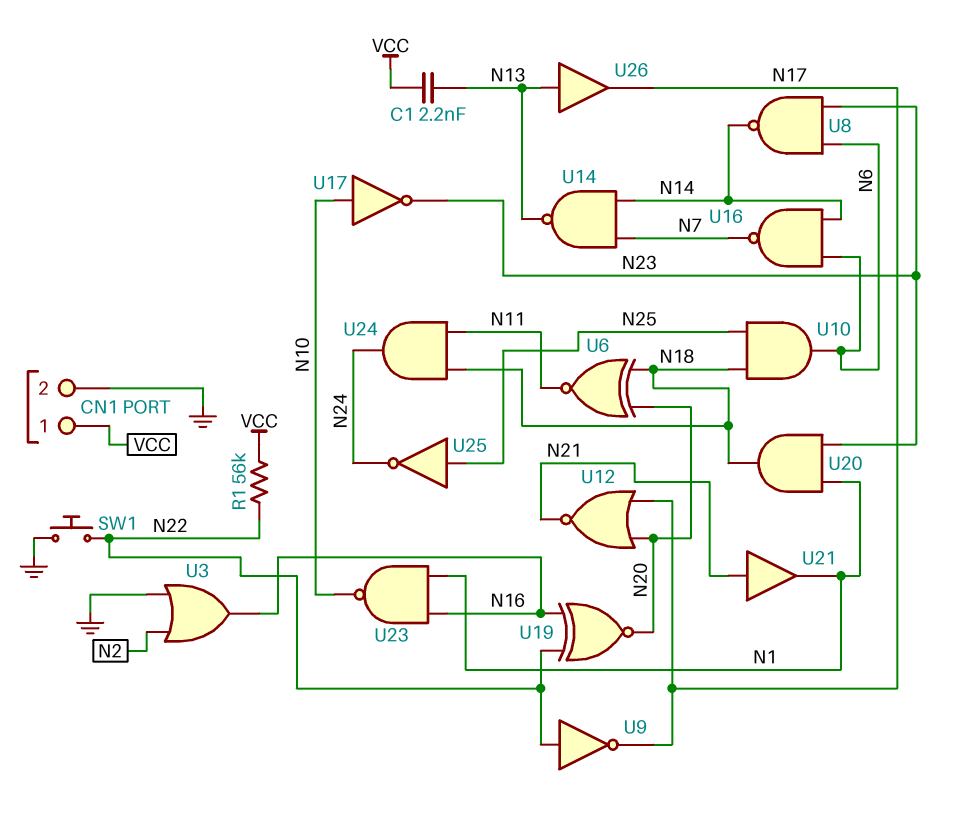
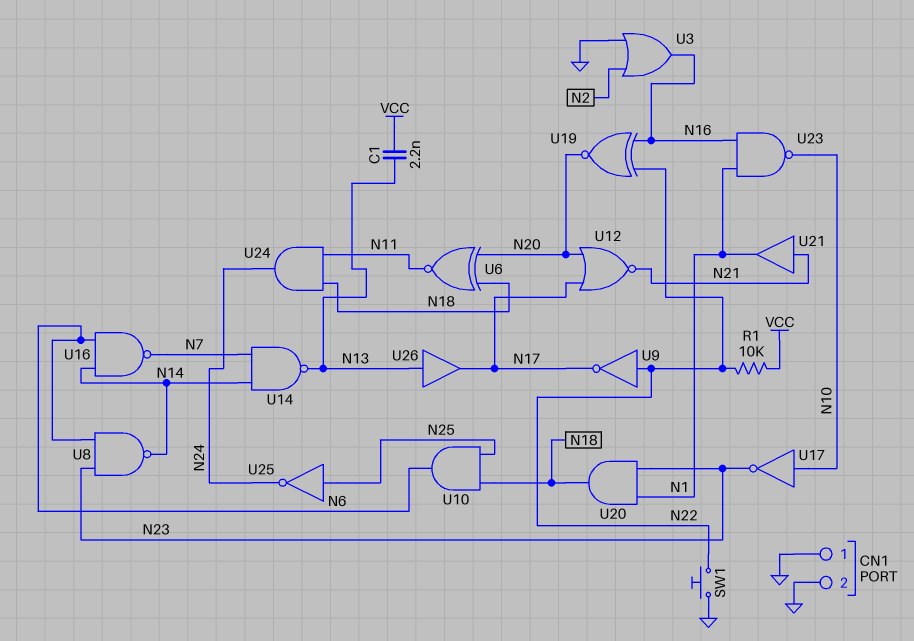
CN1 pin 1: VCC -> GND
R1: 56k (N22, VCC) -> 10k (N22, VCC)

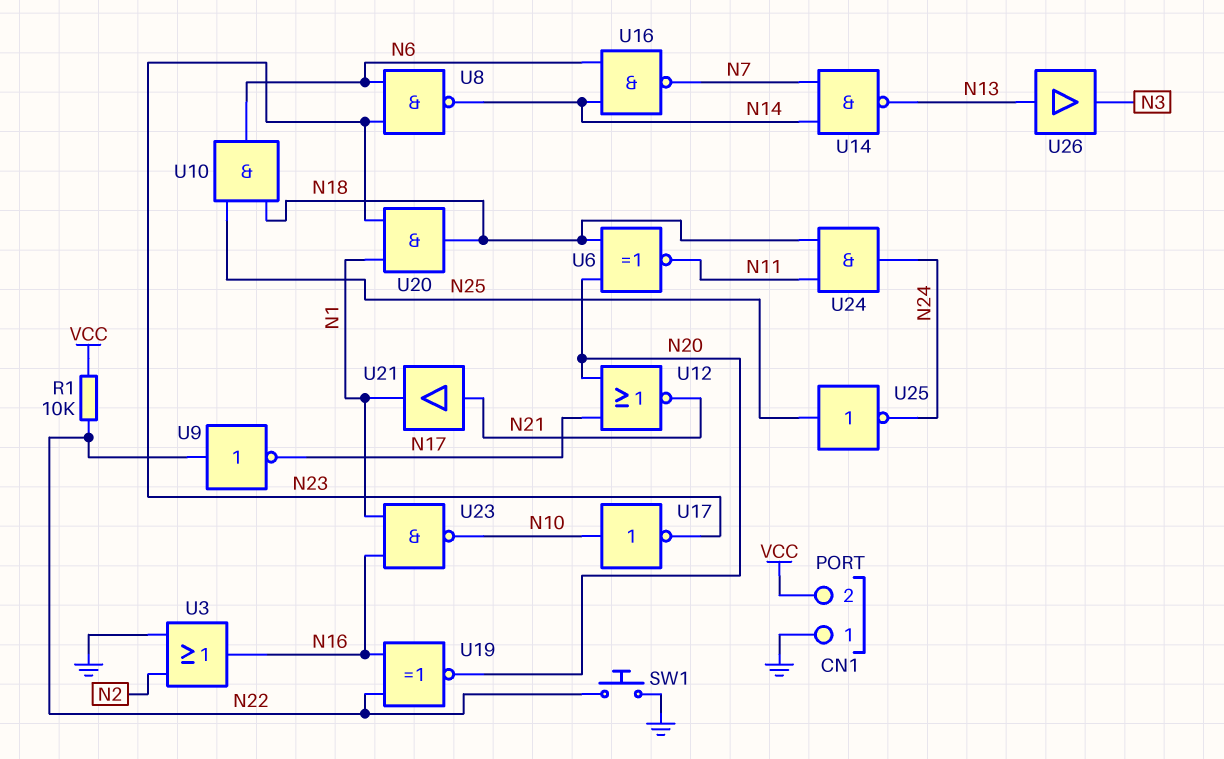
C1: 2.2nF (N13, VCC) -> none
CN1 pin 2: GND -> VCC
U26: buffer (in N13, out N17) -> buffer (in N13, out N3)

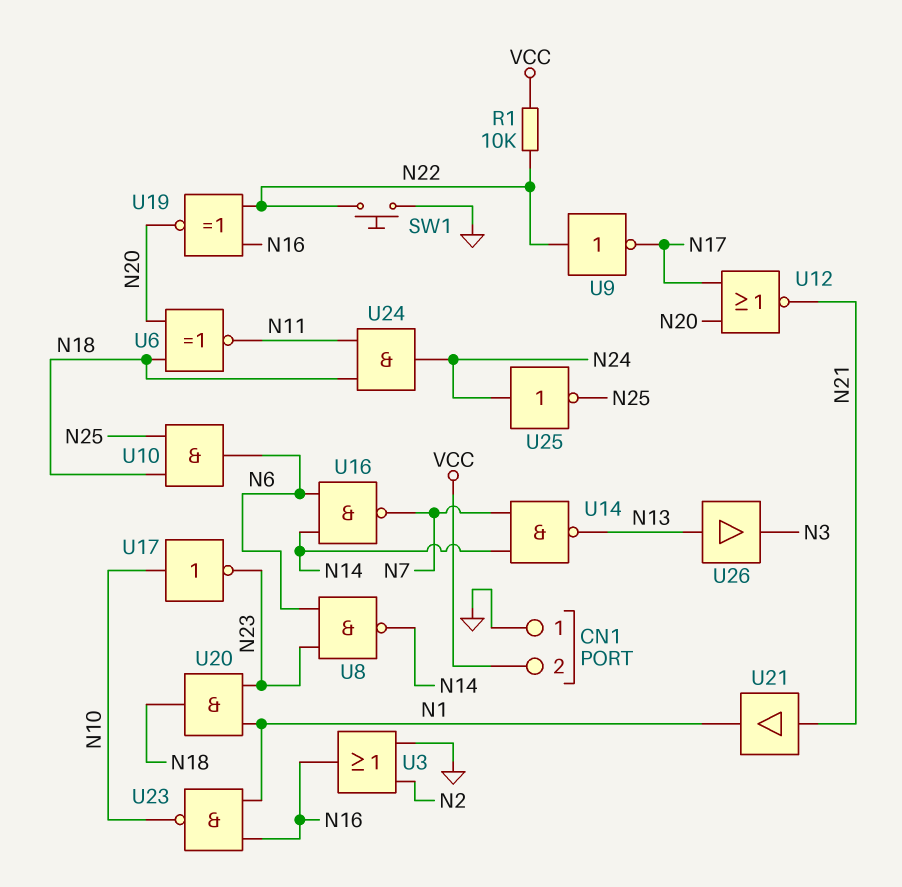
U25: NOT (in N25, out N24) -> NOT (in N24, out N25)

